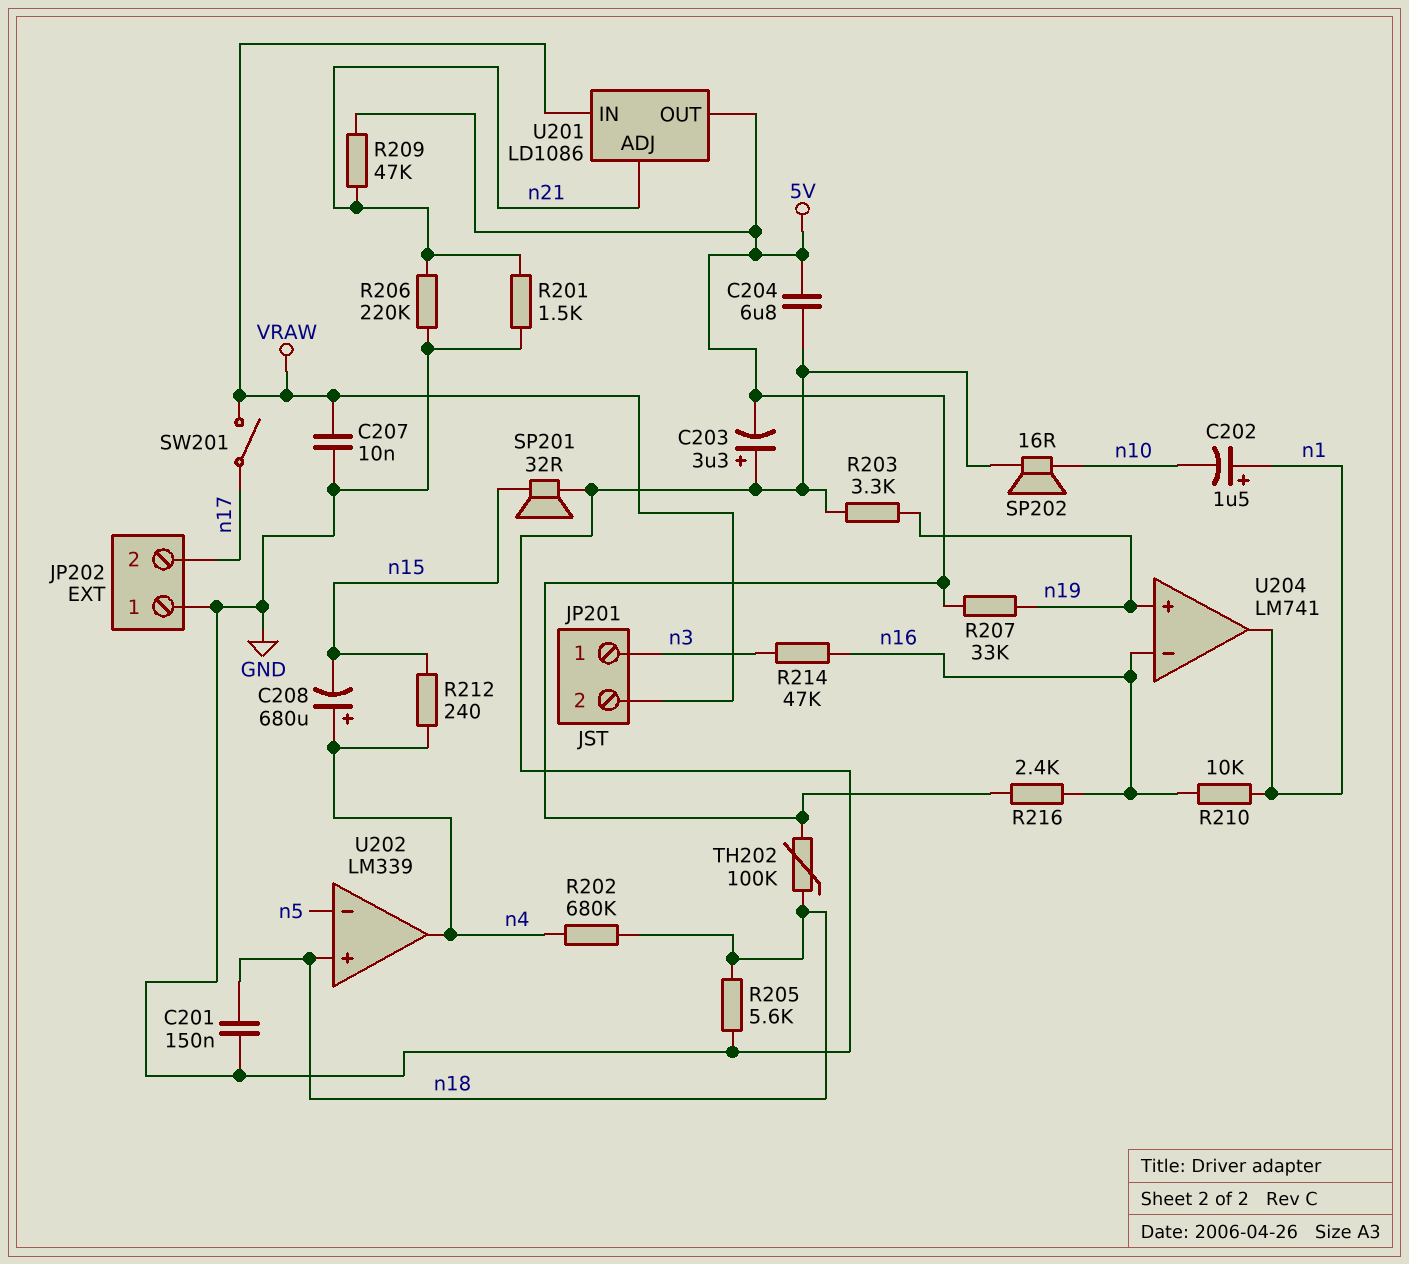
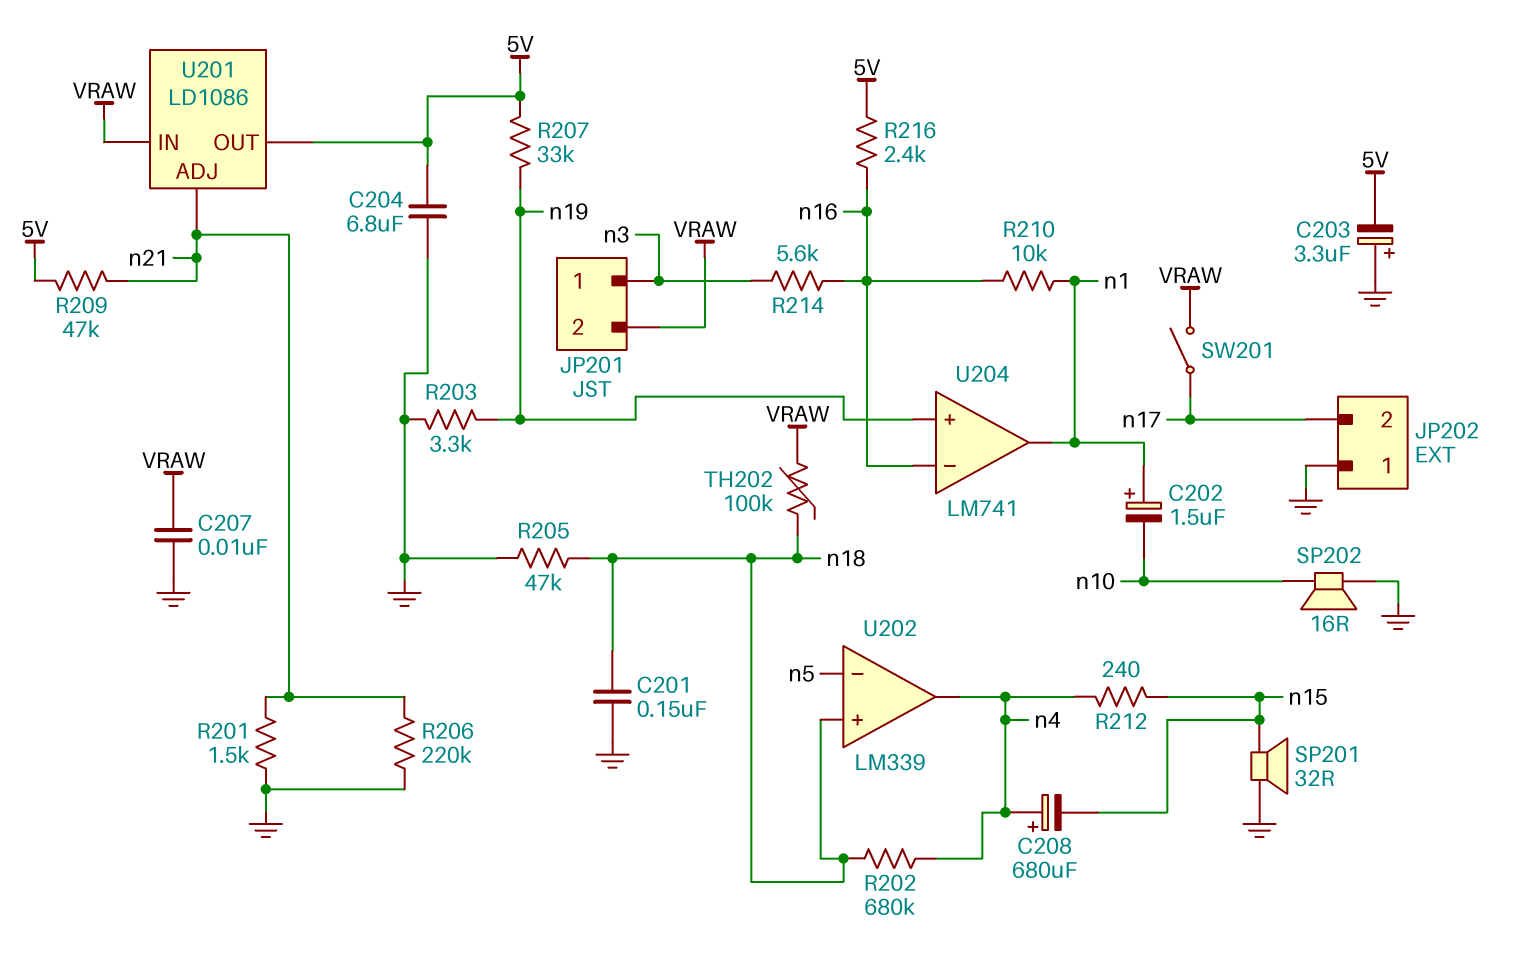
R205: 5.6k (GND, n18) -> 47k (GND, n18)
R214: 47k (n3, n16) -> 5.6k (n3, n16)
TH202: 100k (5V, n18) -> 100k (VRAW, n18)

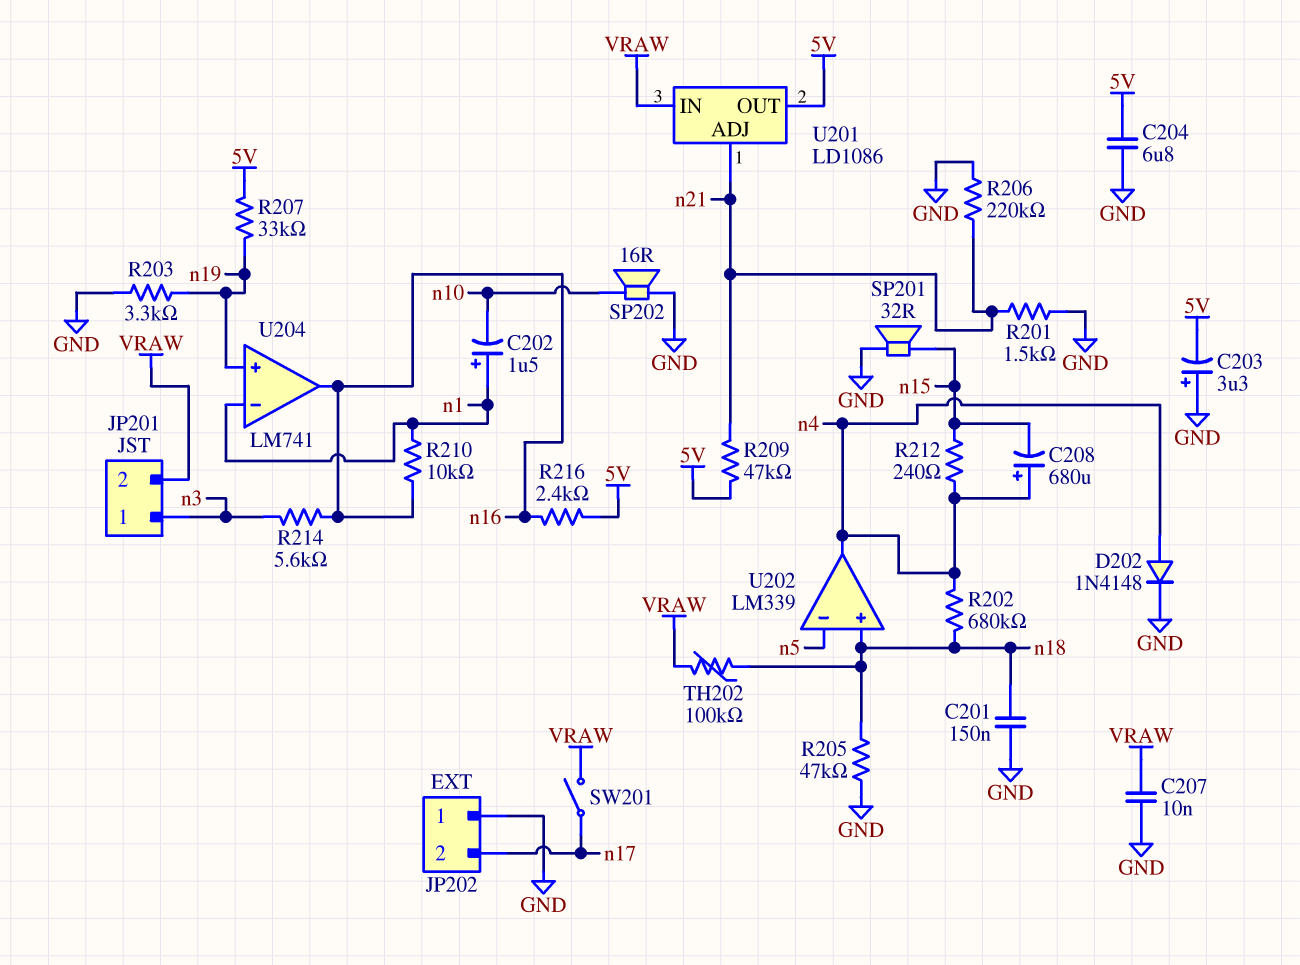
D202: none -> diode 1N4148 (A n4, K GND)
U204 pin in-: n16 -> n1
U204 pin out: n1 -> n16

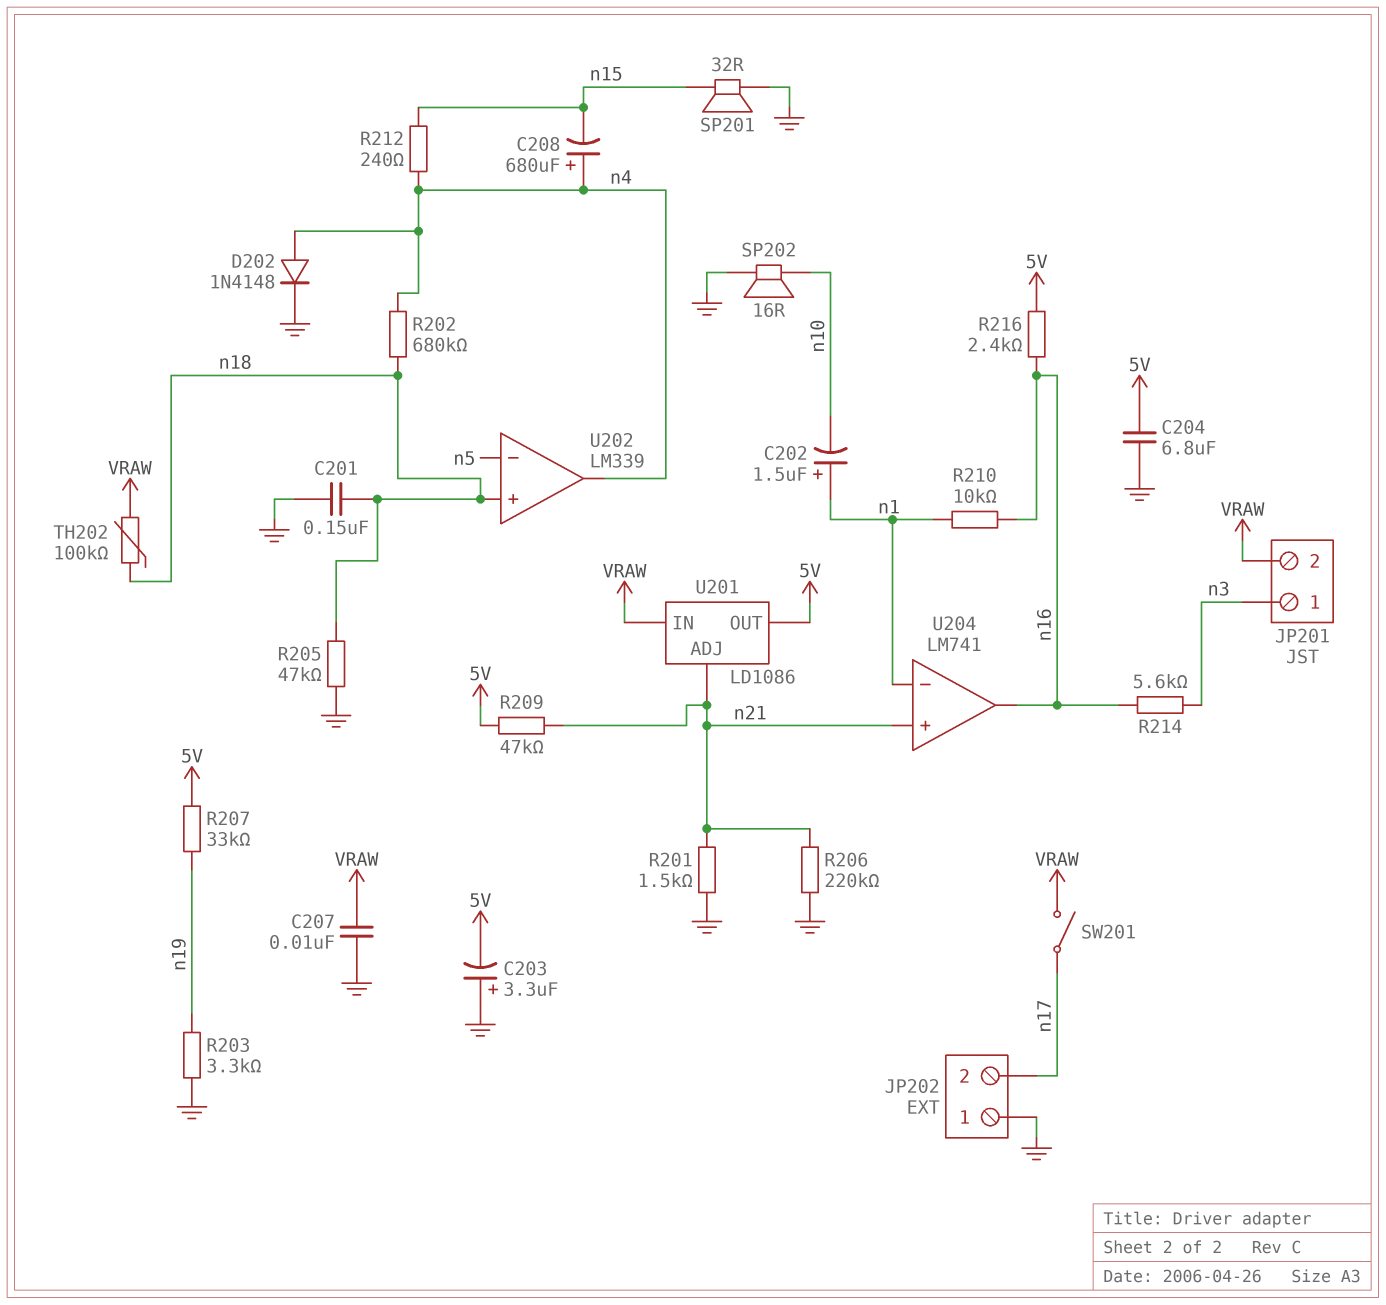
U204 pin in+: n19 -> n21

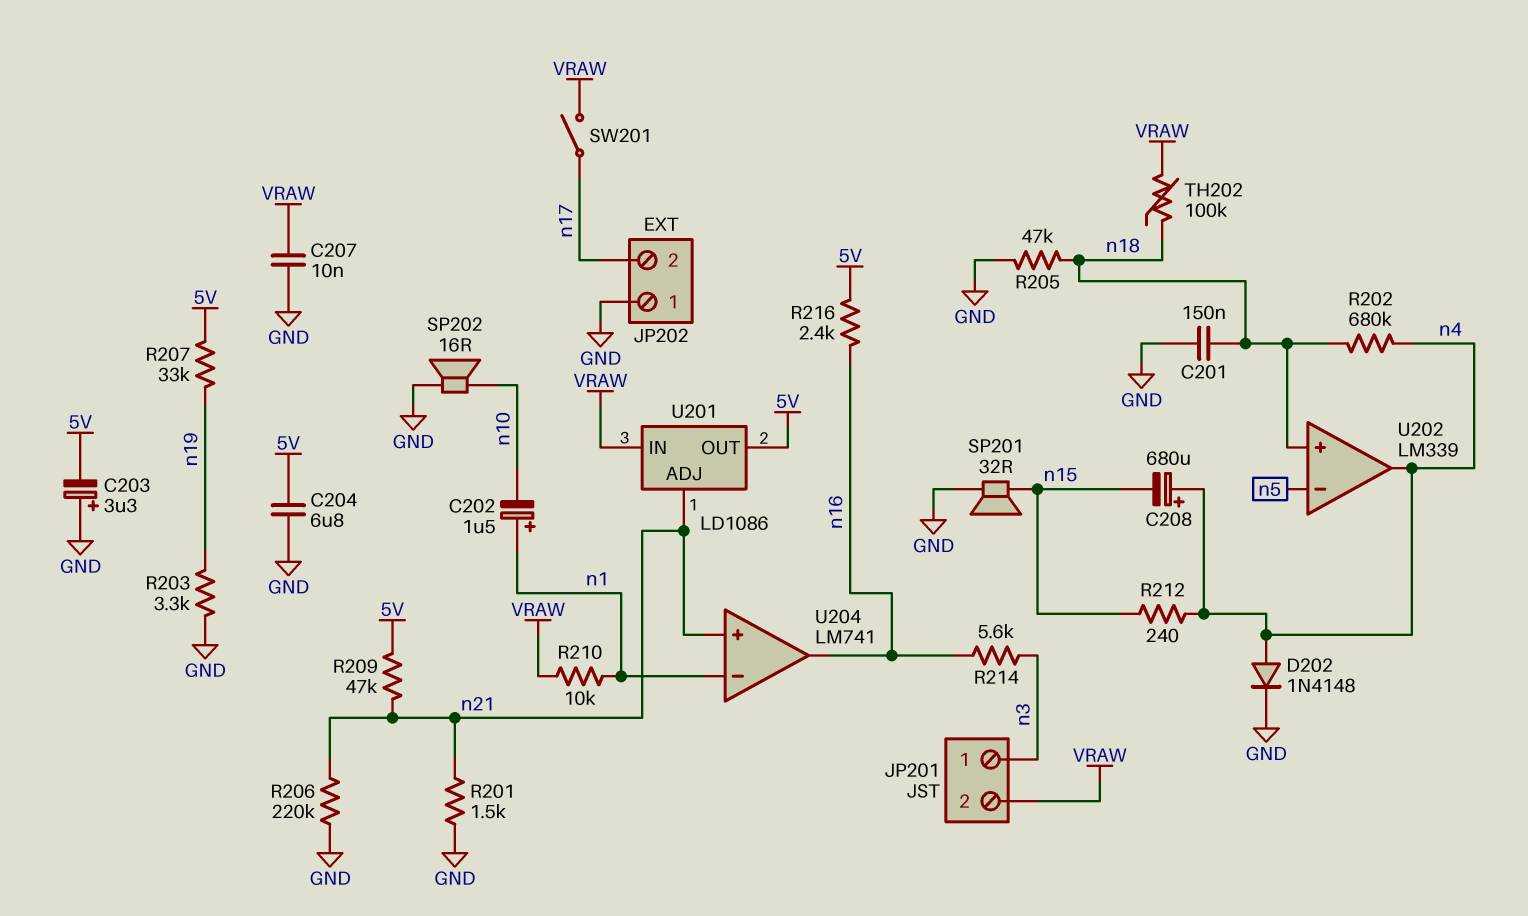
R210: 10k (n1, n16) -> 10k (VRAW, n1)

